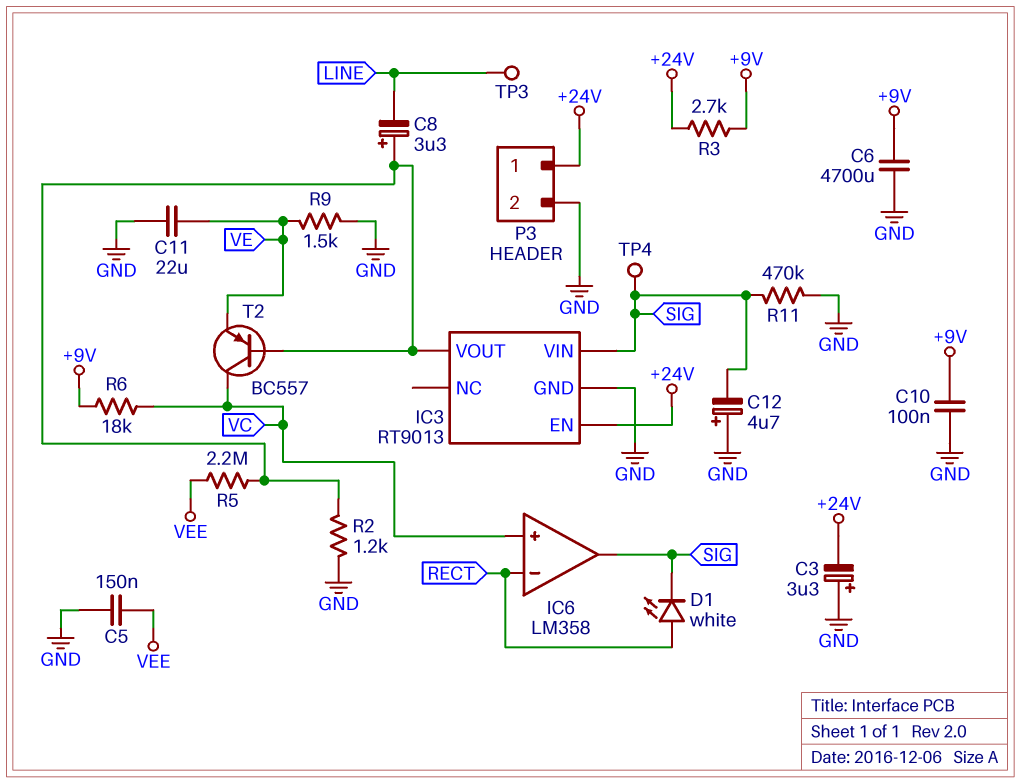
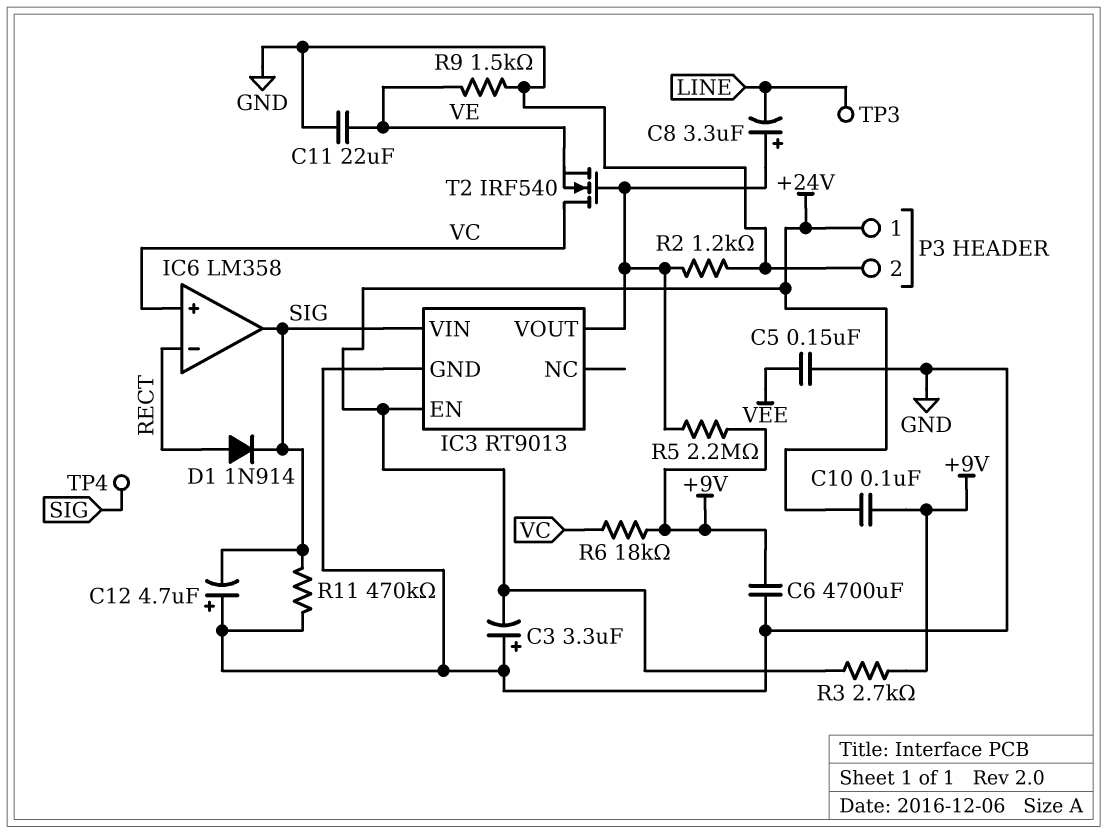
C10: 100nF (+9V, GND) -> 100nF (+9V, +24V)
D1: LED white (A RECT, K SIG) -> diode 1N914 (A RECT, K SIG)
R5: 2.2M (IC3/VOUT, VEE) -> 2.2M (+9V, IC3/VOUT)
T2: PNP BC557 (B IC3/VOUT, C VC, E VE) -> NMOS IRF540 (G IC3/VOUT, D VC, S VE)

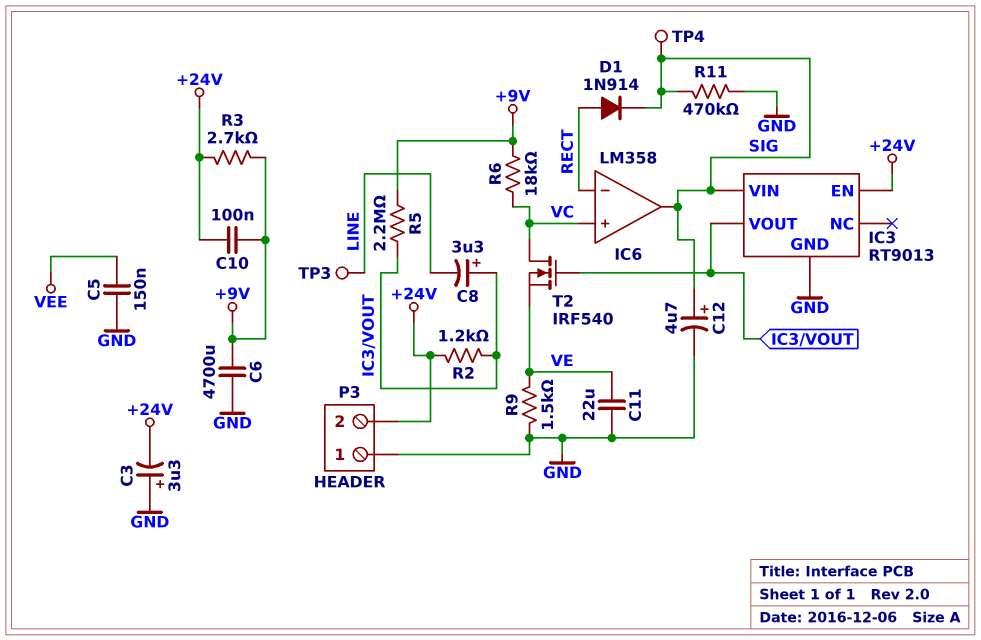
C12: 4.7uF (plus GND, minus SIG) -> 4.7uF (plus SIG, minus GND)
P3 pin 1: +24V -> GND
P3 pin 2: GND -> +24V
R2: 1.2k (GND, IC3/VOUT) -> 1.2k (+24V, IC3/VOUT)

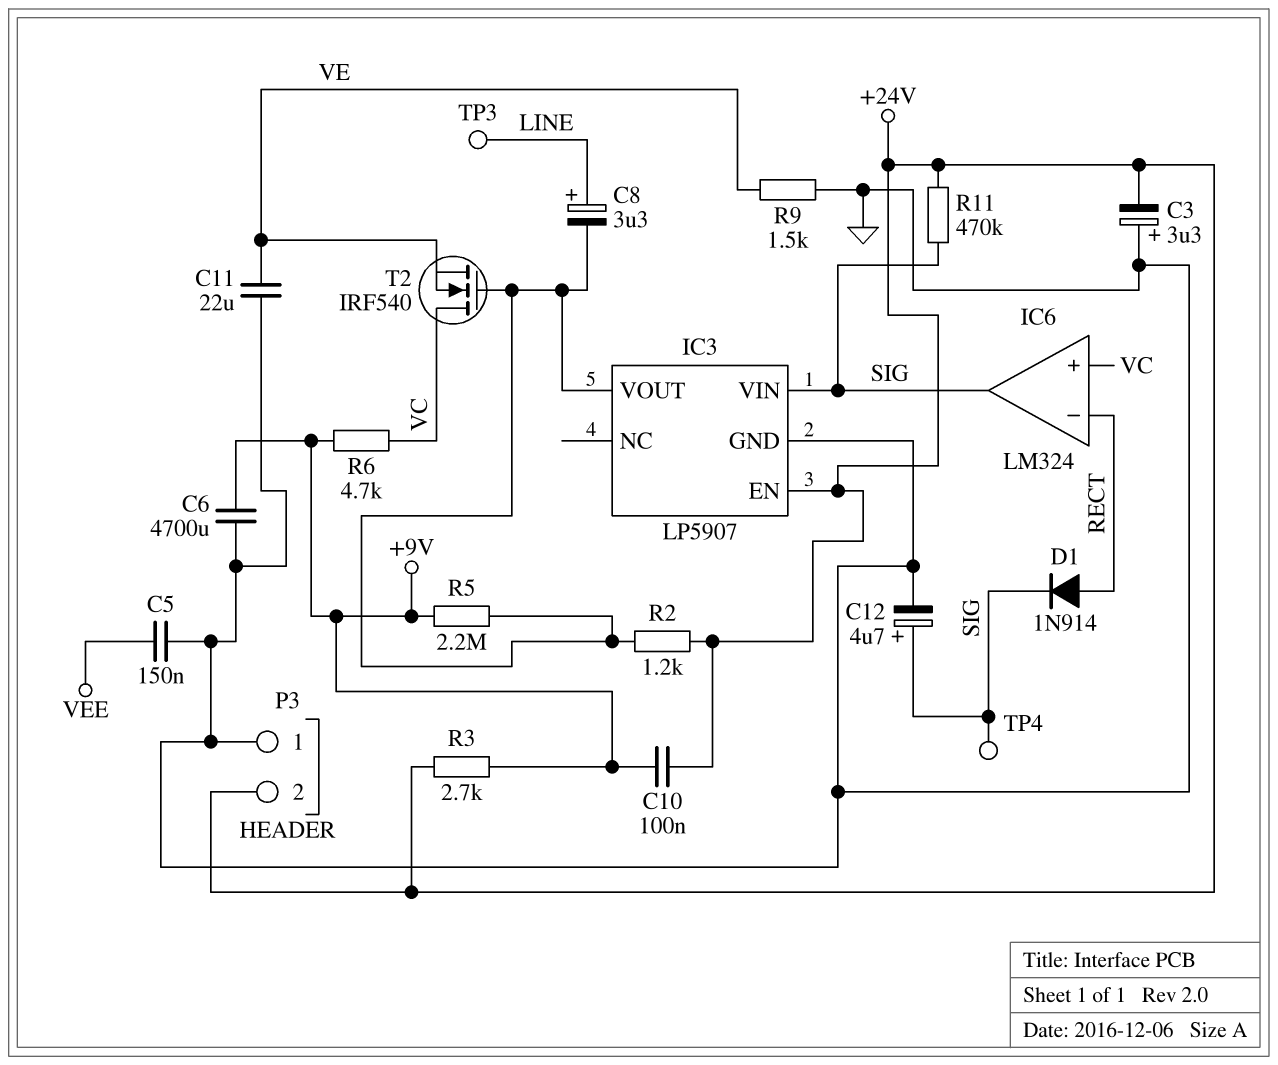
C8: 3.3uF (plus IC3/VOUT, minus LINE) -> 3.3uF (plus LINE, minus IC3/VOUT)
IC3: RT9013 -> LP5907
IC6: LM358 -> LM324
R6: 18k (+9V, VC) -> 4.7k (+9V, VC)
R11: 470k (GND, SIG) -> 470k (+24V, SIG)

